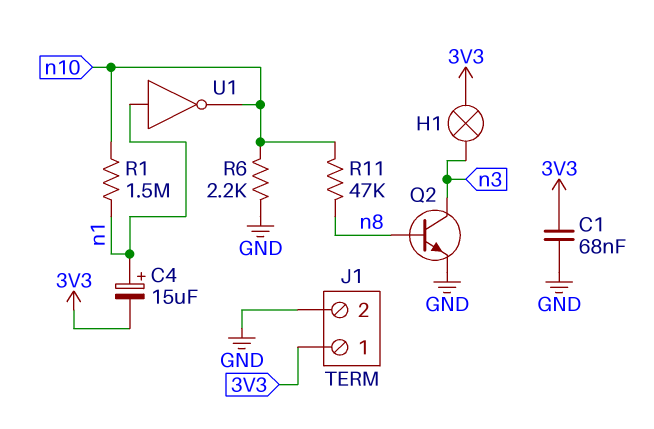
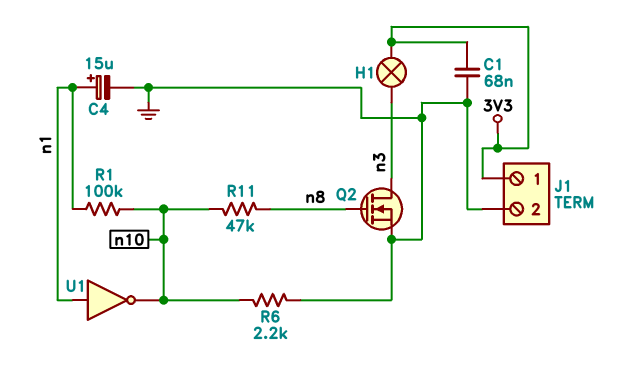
C4: 15uF (plus n1, minus 3V3) -> 15uF (plus n1, minus GND)
Q2: NPN (B n8, C n3, E GND) -> NMOS (G n8, D n3, S GND)
R1: 1.5M (n1, n10) -> 100k (n1, n10)

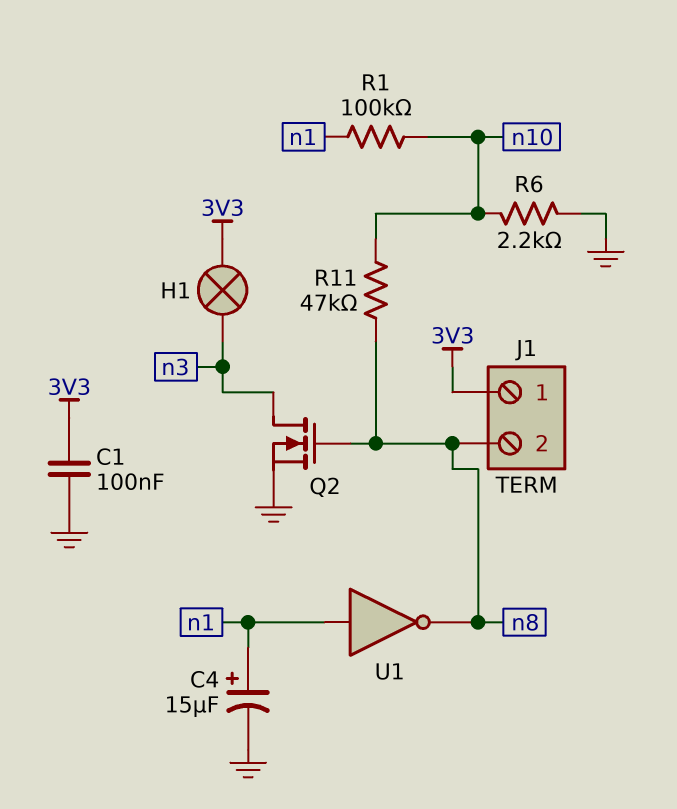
C1: 68nF (3V3, GND) -> 100nF (3V3, GND)
J1 pin 2: GND -> n8
U1: NOT (in n1, out n10) -> NOT (in n1, out n8)

